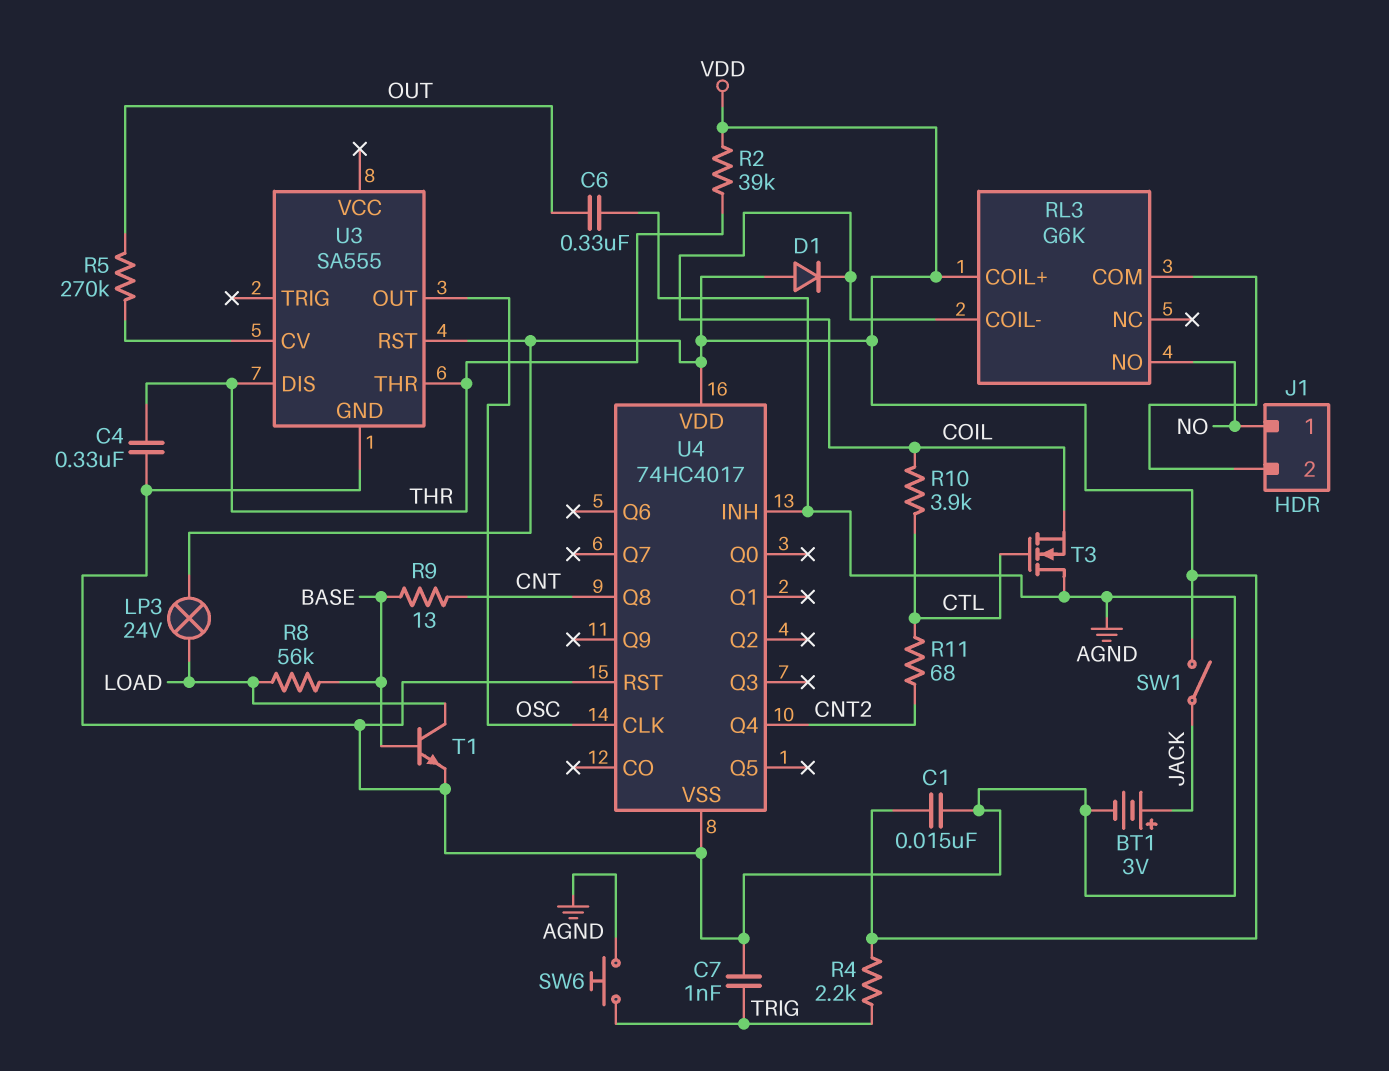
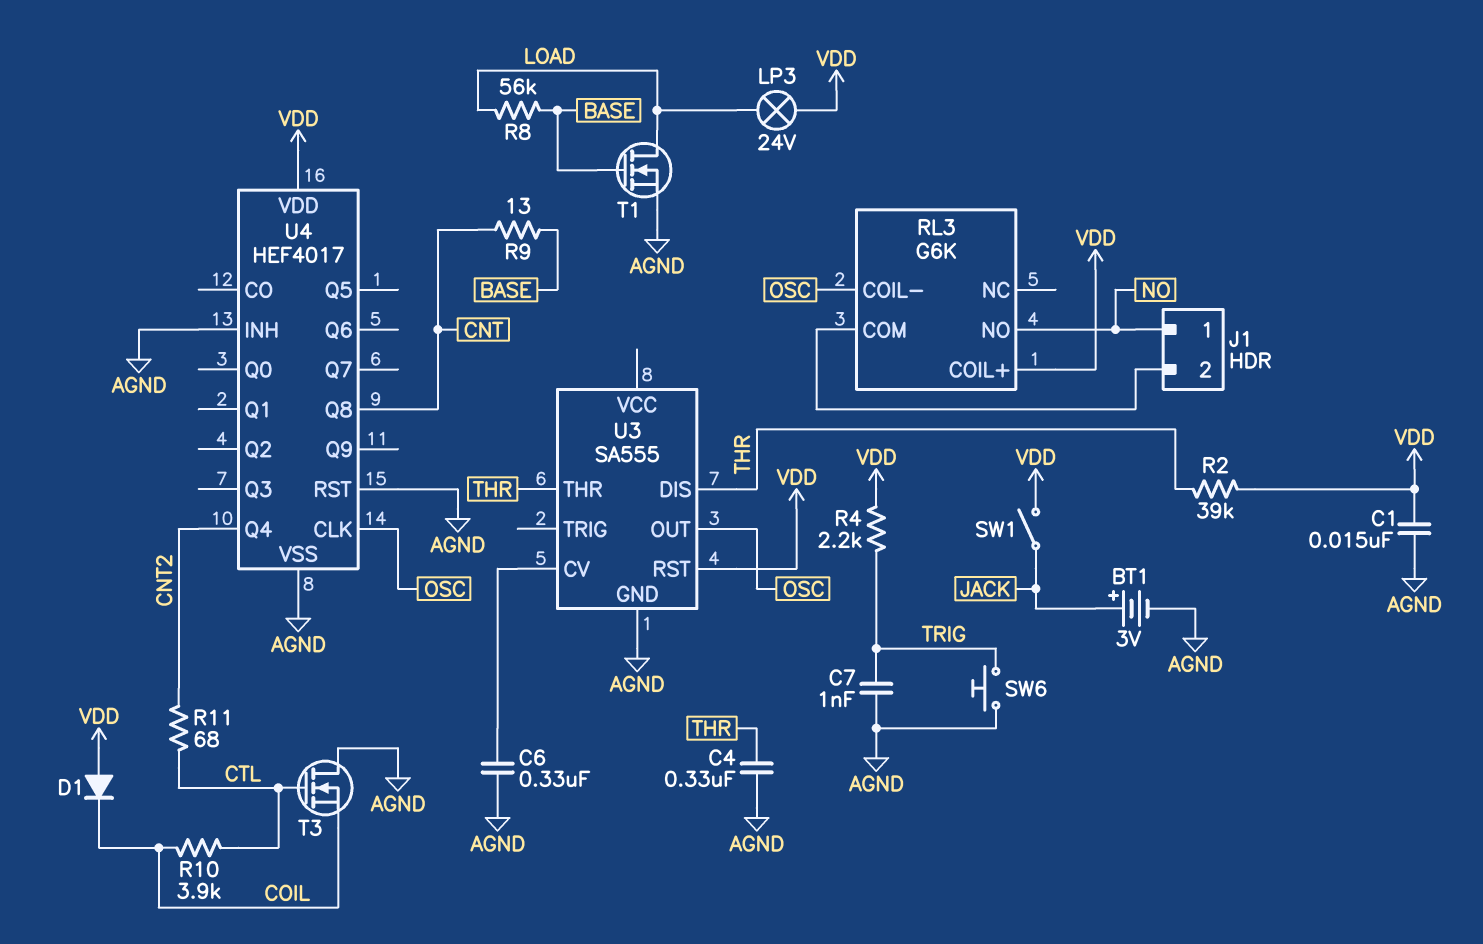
C6: 330nF (AGND, OUT) -> 330nF (AGND, U3/CV)
R5: 270k (OUT, U3/CV) -> none
RL3 pin COIL-: COIL -> OSC
T1: NPN (B BASE, C LOAD, E AGND) -> NMOS (G BASE, D LOAD, S AGND)
U4: 74HC4017 -> HEF4017

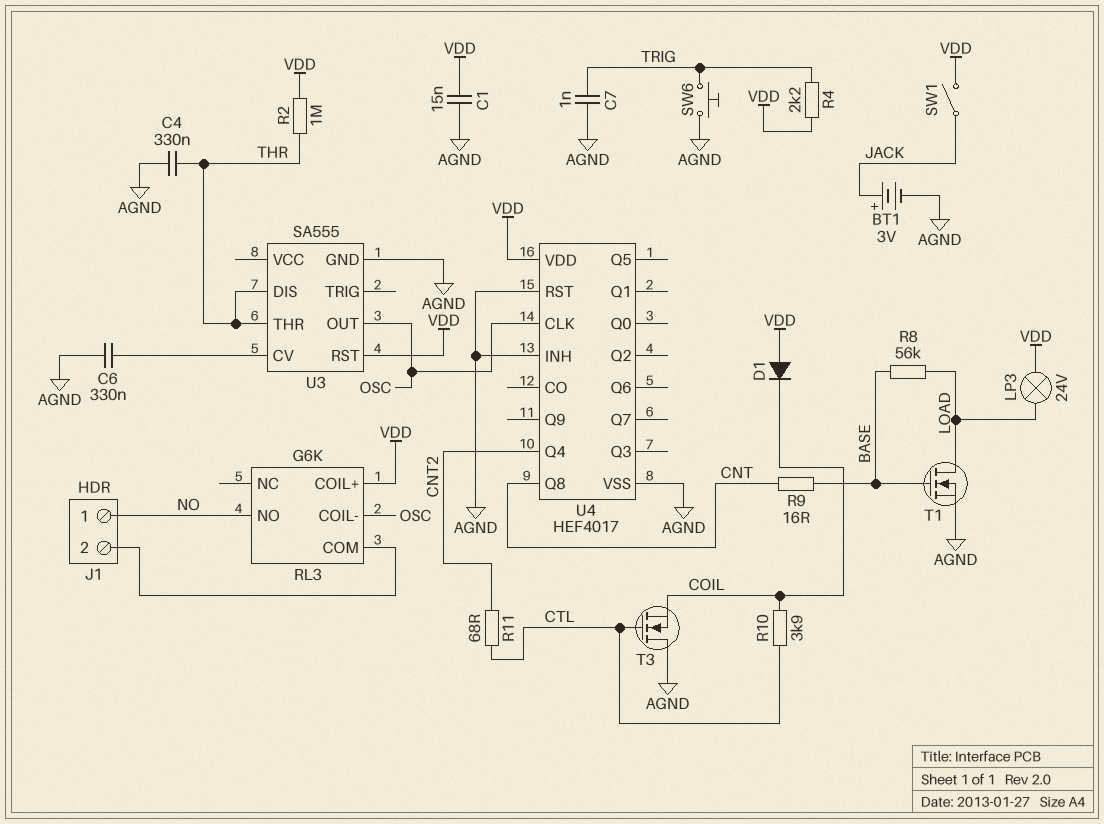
R2: 39k (THR, VDD) -> 1M (THR, VDD)
R9: 13 (BASE, CNT) -> 16 (BASE, CNT)

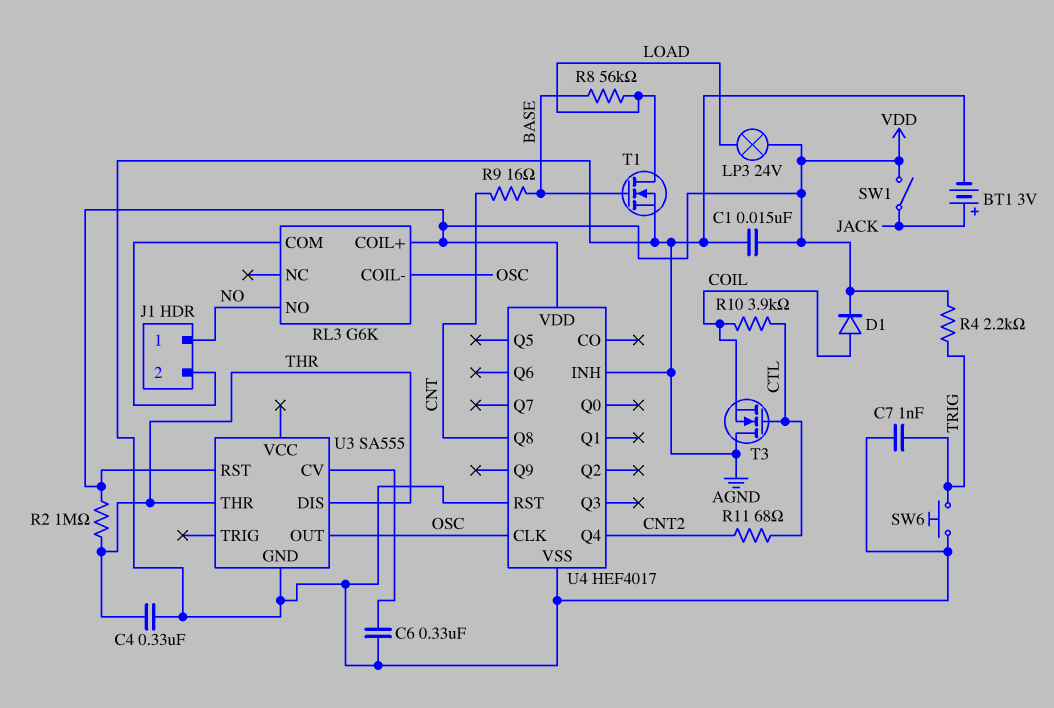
D1: diode (A VDD, K COIL) -> diode (A COIL, K VDD)

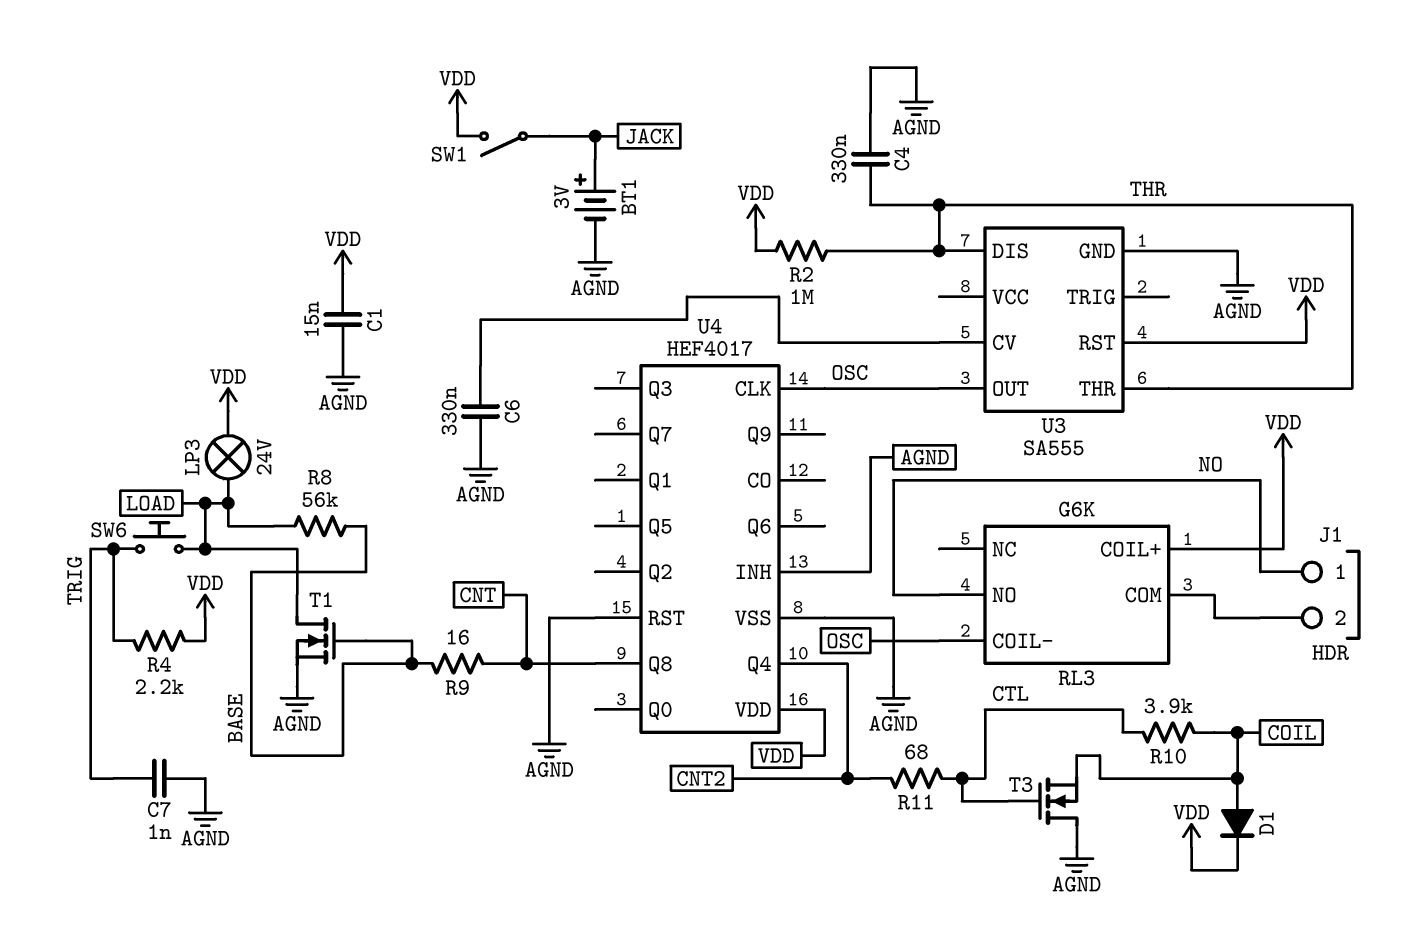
SW6: button (AGND, TRIG) -> button (LOAD, TRIG)

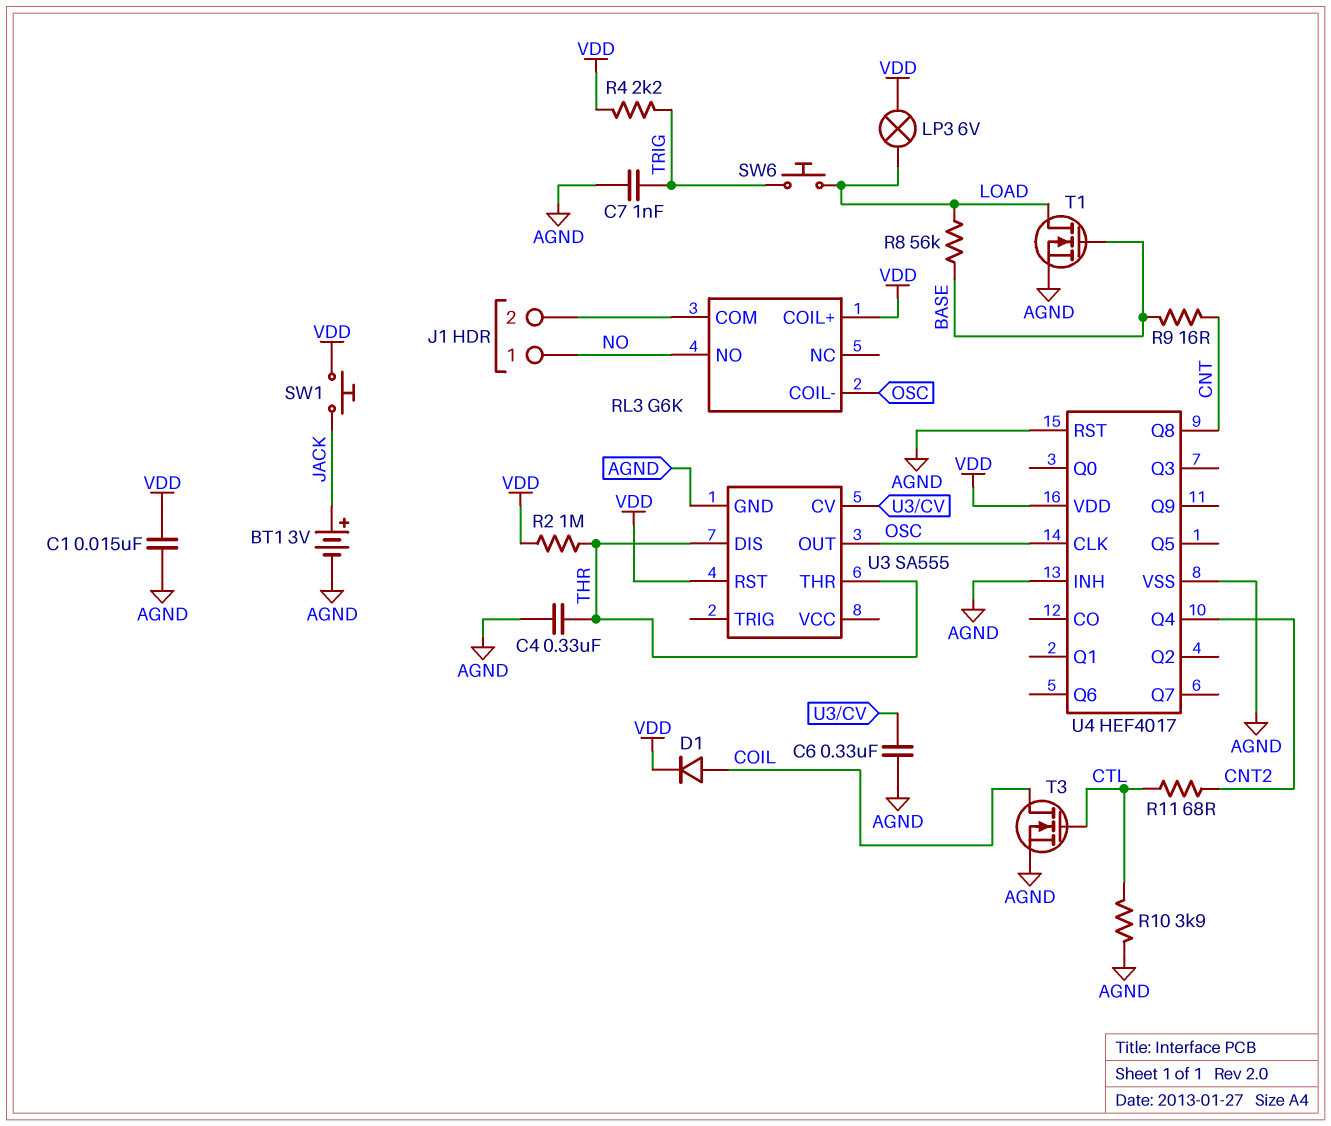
LP3: lamp 24V (LOAD, VDD) -> lamp 6V (LOAD, VDD)
R10: 3.9k (COIL, CTL) -> 3.9k (AGND, CTL)
SW1: switch (JACK, VDD) -> button (JACK, VDD)
T3: NMOS (G CTL, D AGND, S COIL) -> NMOS (G CTL, D COIL, S AGND)

